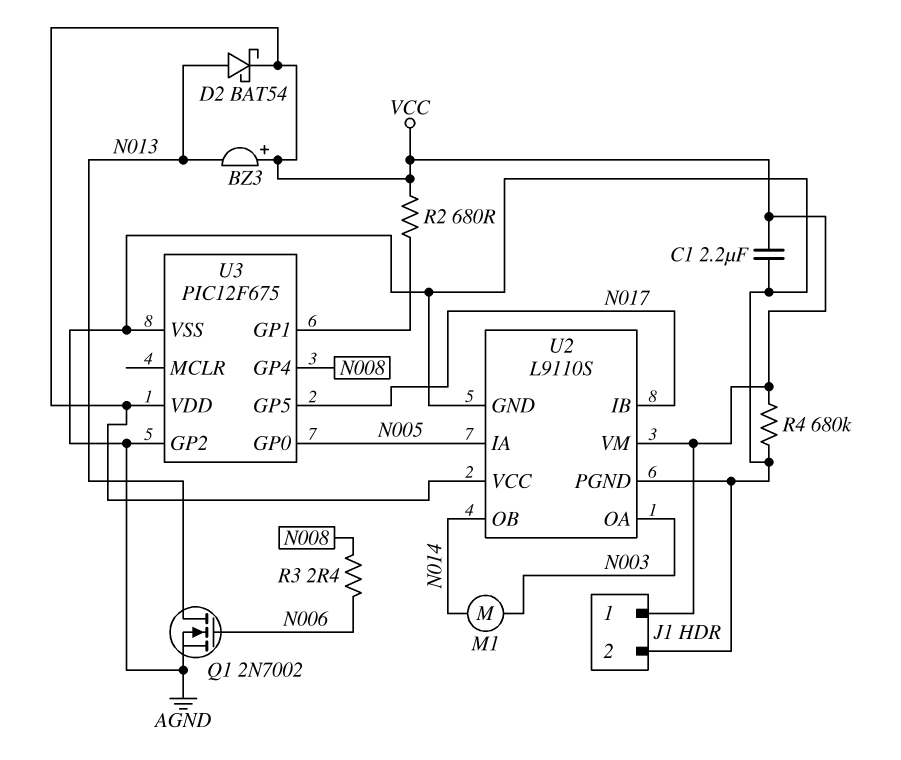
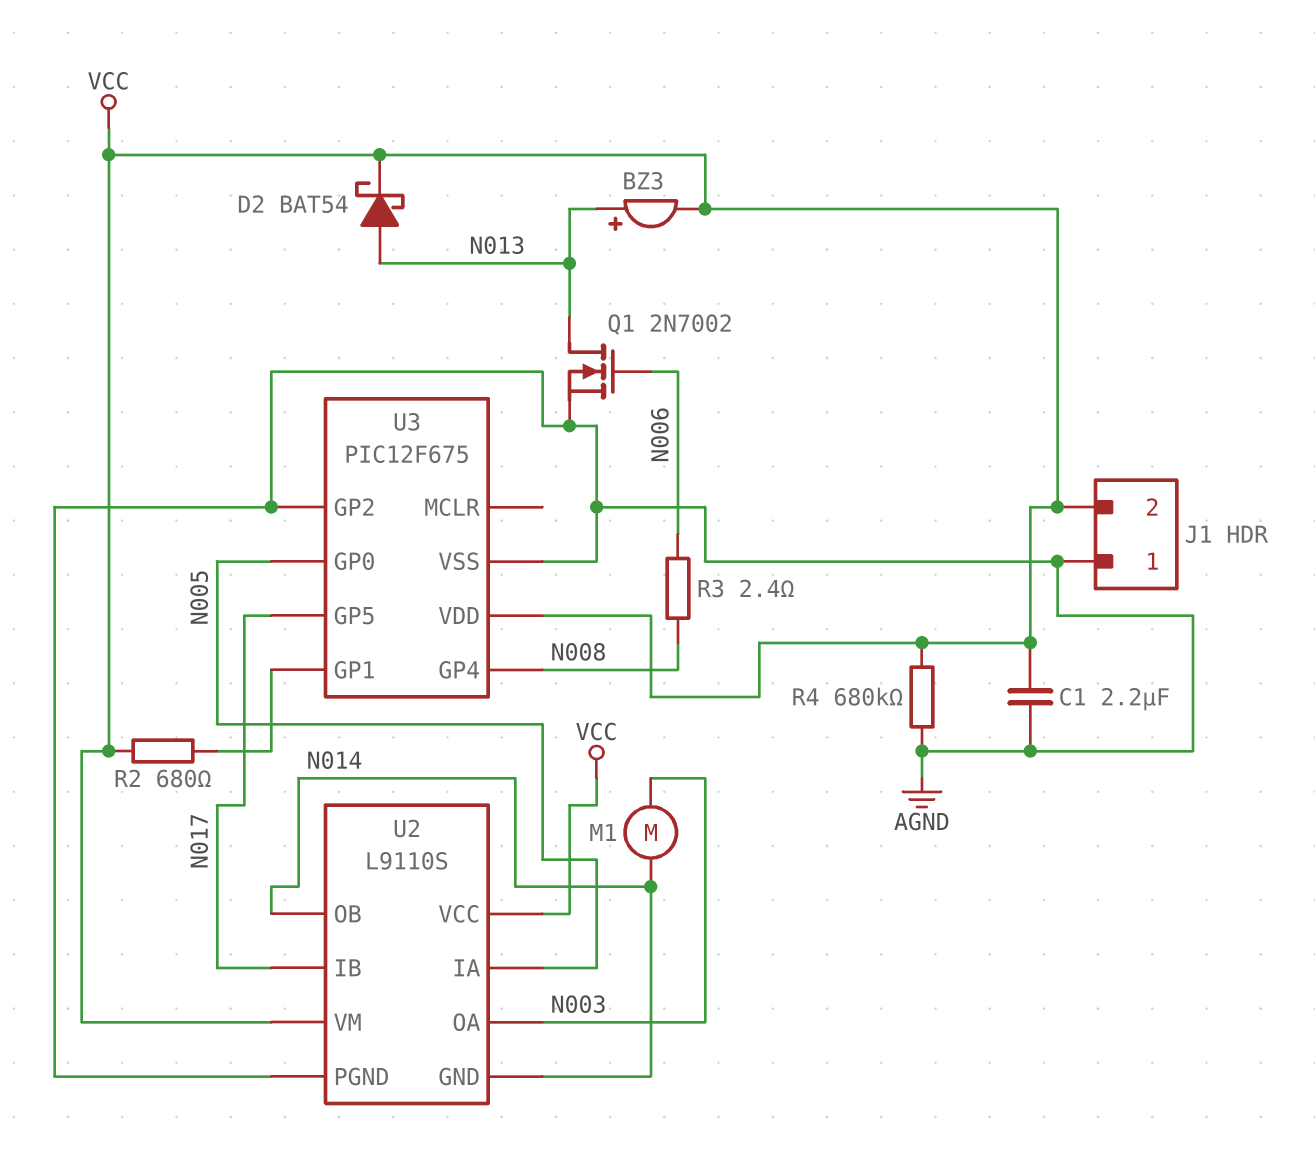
BZ3: buzzer (plus VCC, minus N013) -> buzzer (plus N013, minus VCC)
J1 pin 1: VCC -> AGND
J1 pin 2: AGND -> VCC
U2 pin GND: AGND -> N014

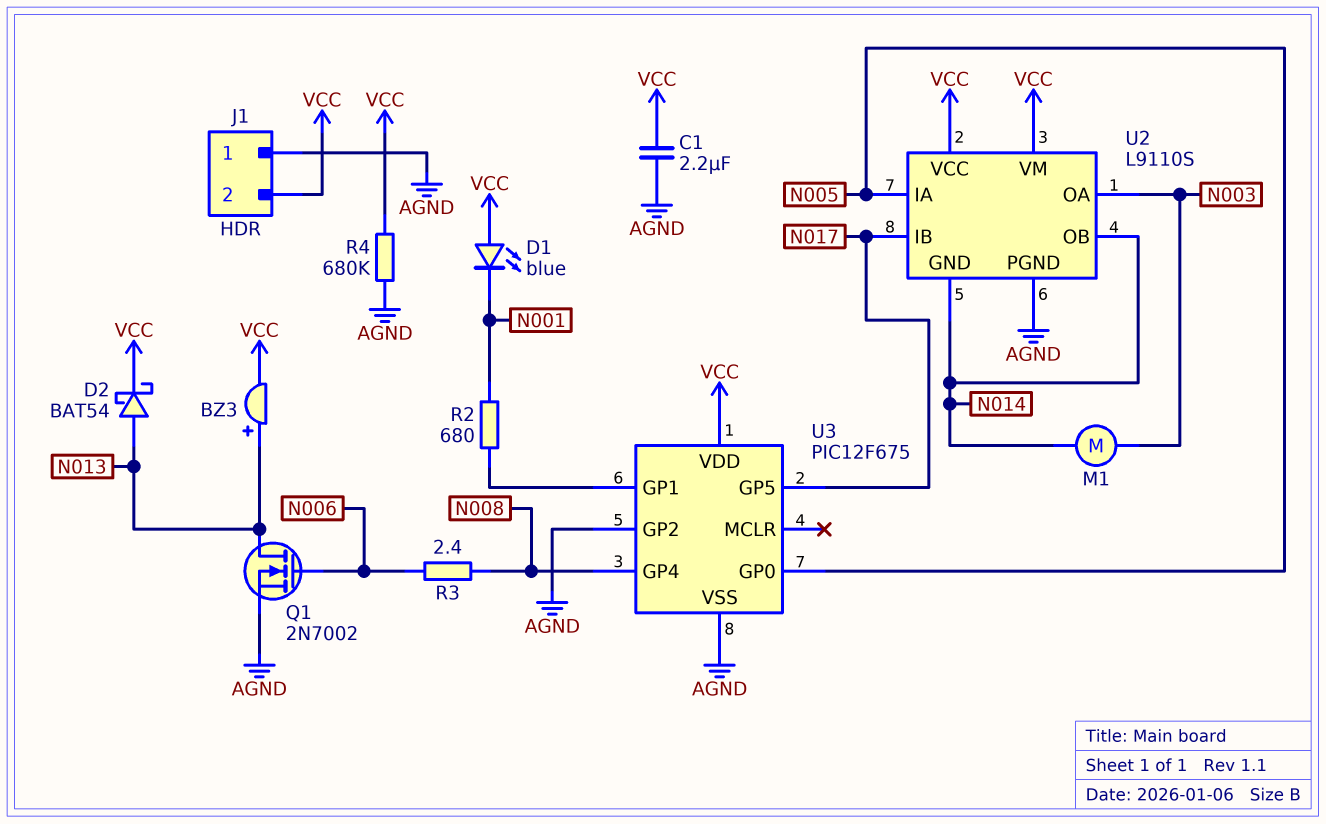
D1: none -> LED blue (A VCC, K N001)
R2: 680 (U3/GP1, VCC) -> 680 (N001, U3/GP1)

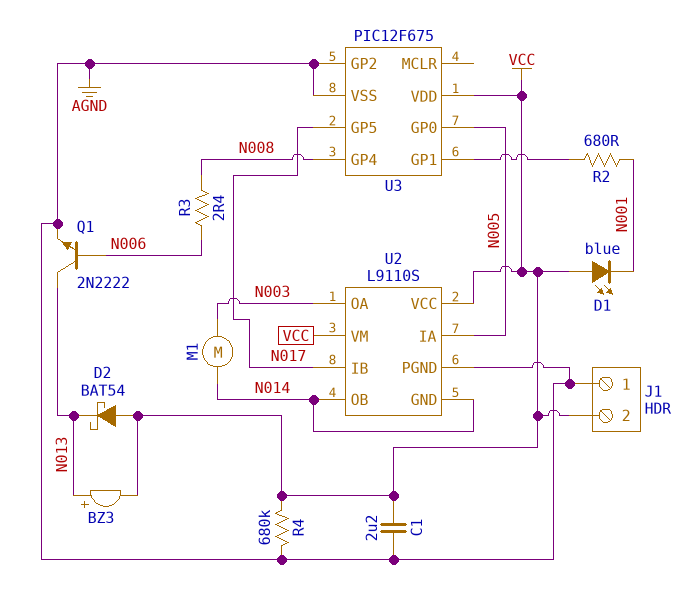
D2: schottky BAT54 (A N013, K VCC) -> schottky BAT54 (A VCC, K N013)
Q1: NMOS 2N7002 (G N006, D N013, S AGND) -> NPN 2N2222 (B N006, C N013, E AGND)

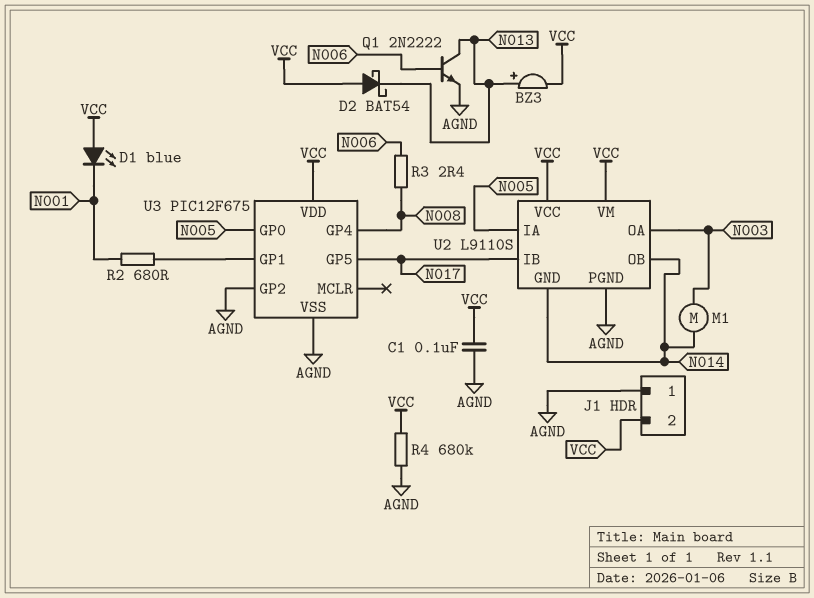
C1: 2.2uF (AGND, VCC) -> 100nF (AGND, VCC)

